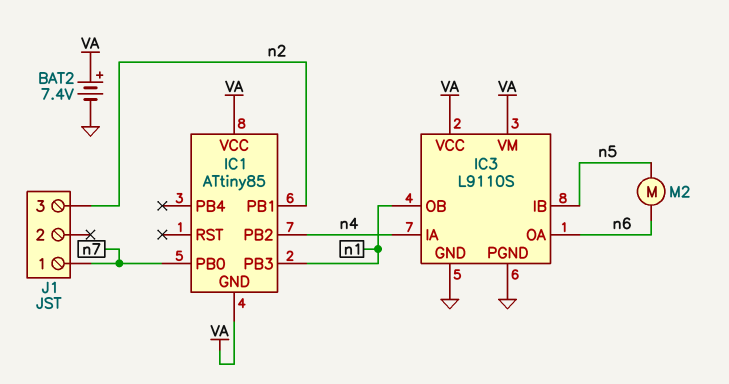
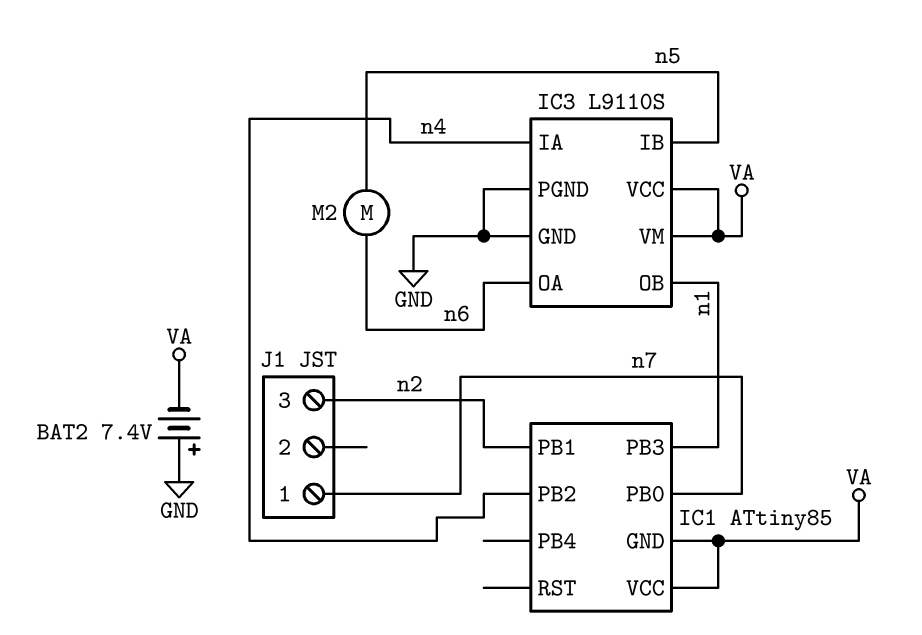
BAT2: 7.4V (plus VA, minus GND) -> 7.4V (plus GND, minus VA)

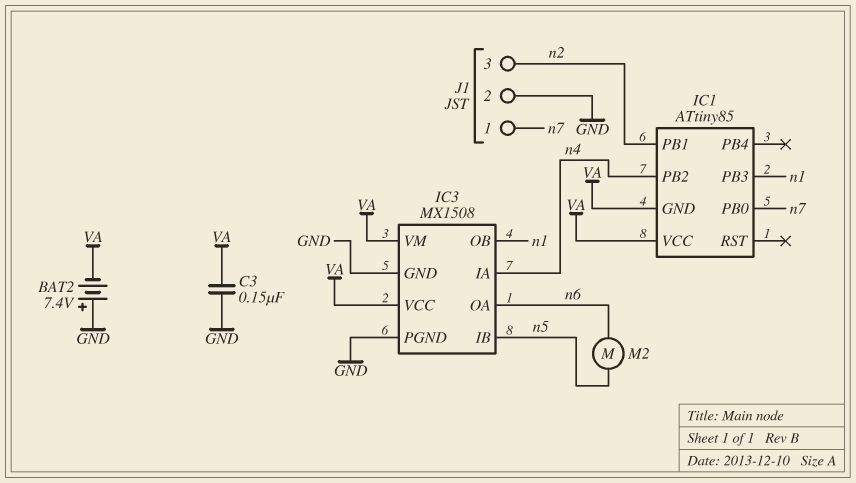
C3: none -> 150nF (GND, VA)
IC3: L9110S -> MX1508
J1 pin 2: none -> GND

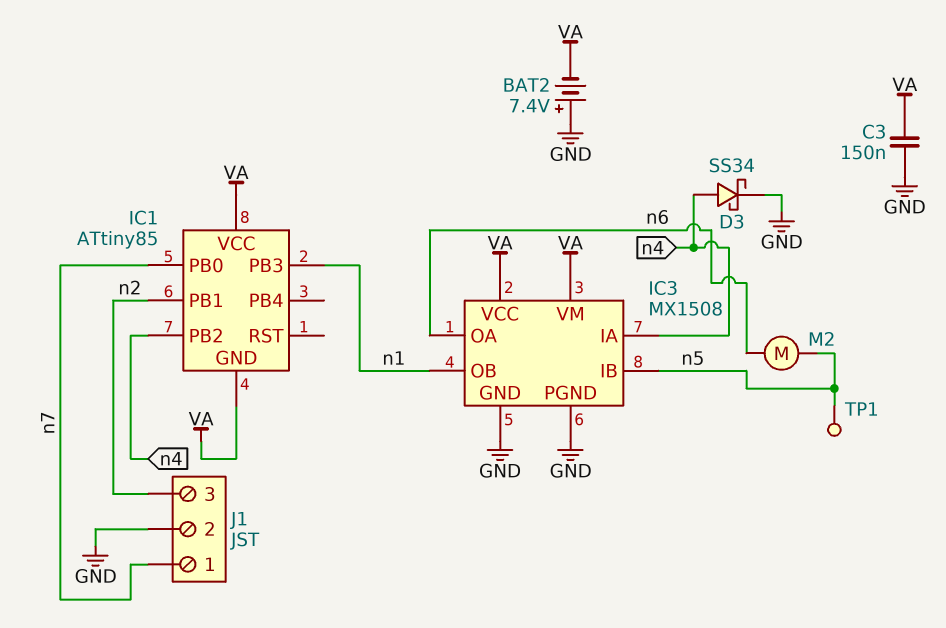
D3: none -> schottky SS34 (A n4, K GND)
TP1: none -> test point (n5)

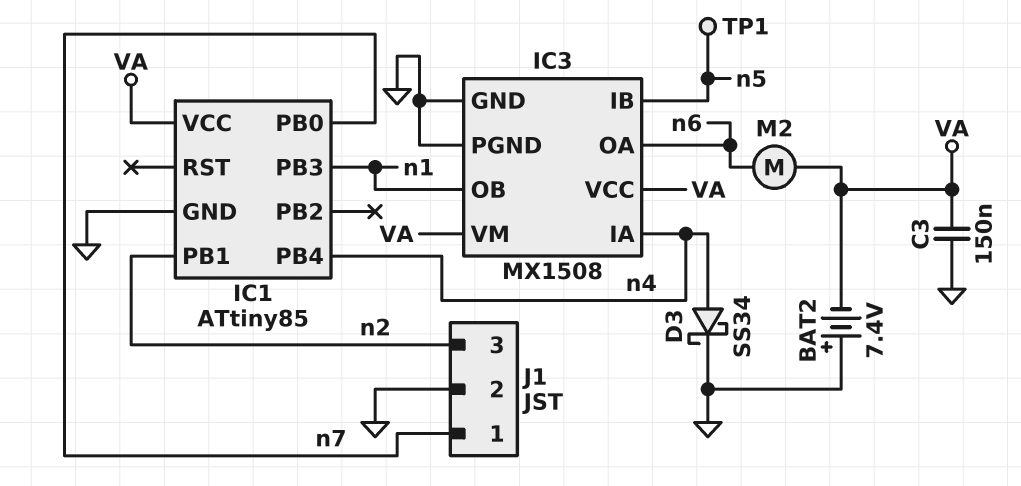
IC1 pin GND: VA -> GND
IC1 pin PB2: n4 -> none
IC1 pin PB4: none -> n4
M2: motor (n5, n6) -> motor (VA, n6)

